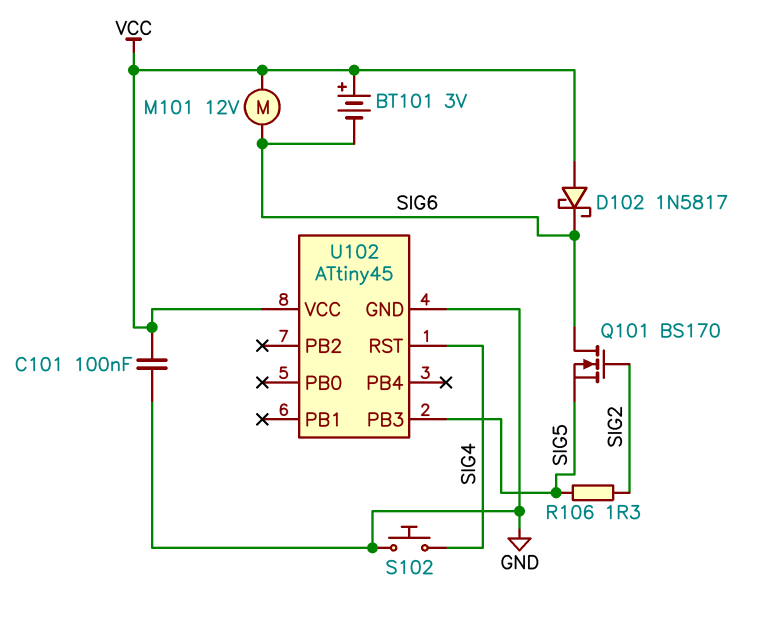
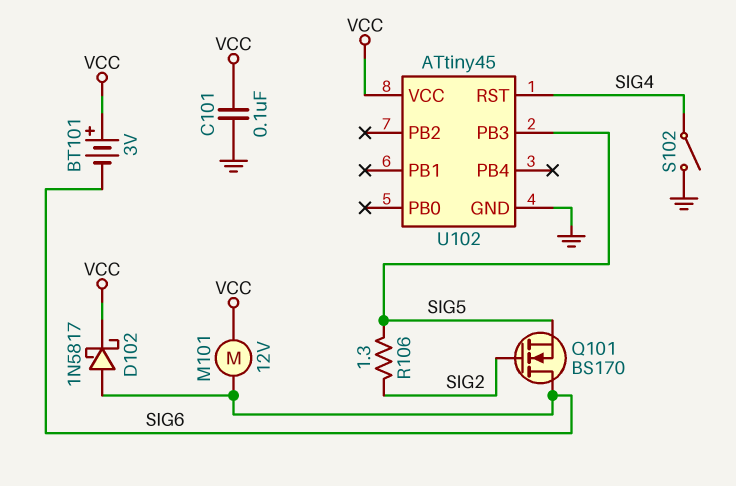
D102: schottky 1N5817 (A VCC, K SIG6) -> schottky 1N5817 (A SIG6, K VCC)
S102: button (GND, SIG4) -> switch (GND, SIG4)

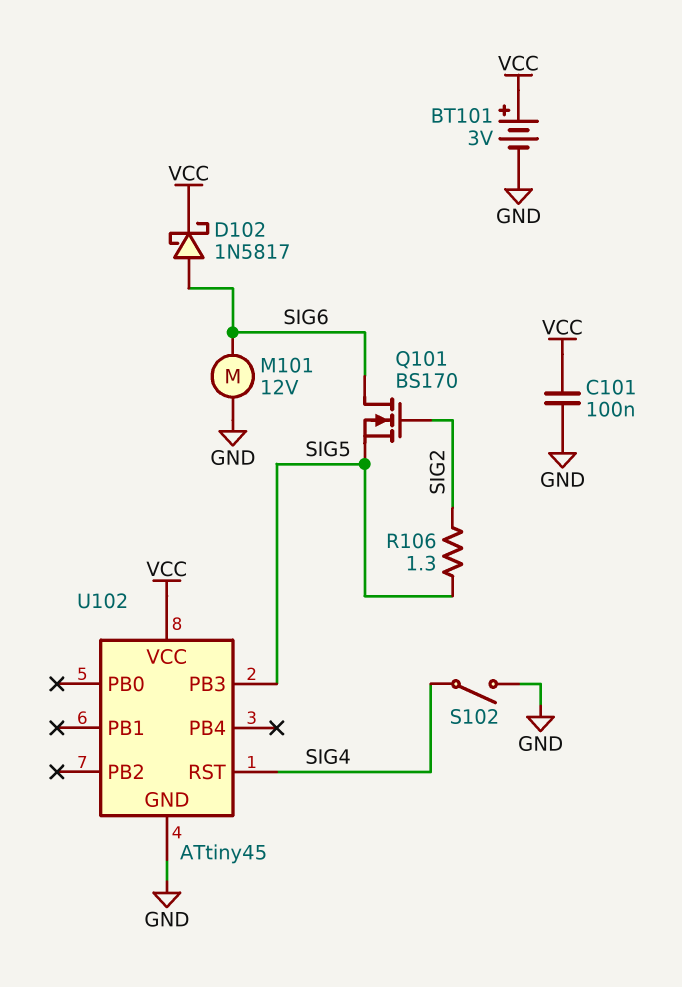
BT101: 3V (plus VCC, minus SIG6) -> 3V (plus VCC, minus GND)
M101: motor 12V (SIG6, VCC) -> motor 12V (GND, SIG6)

